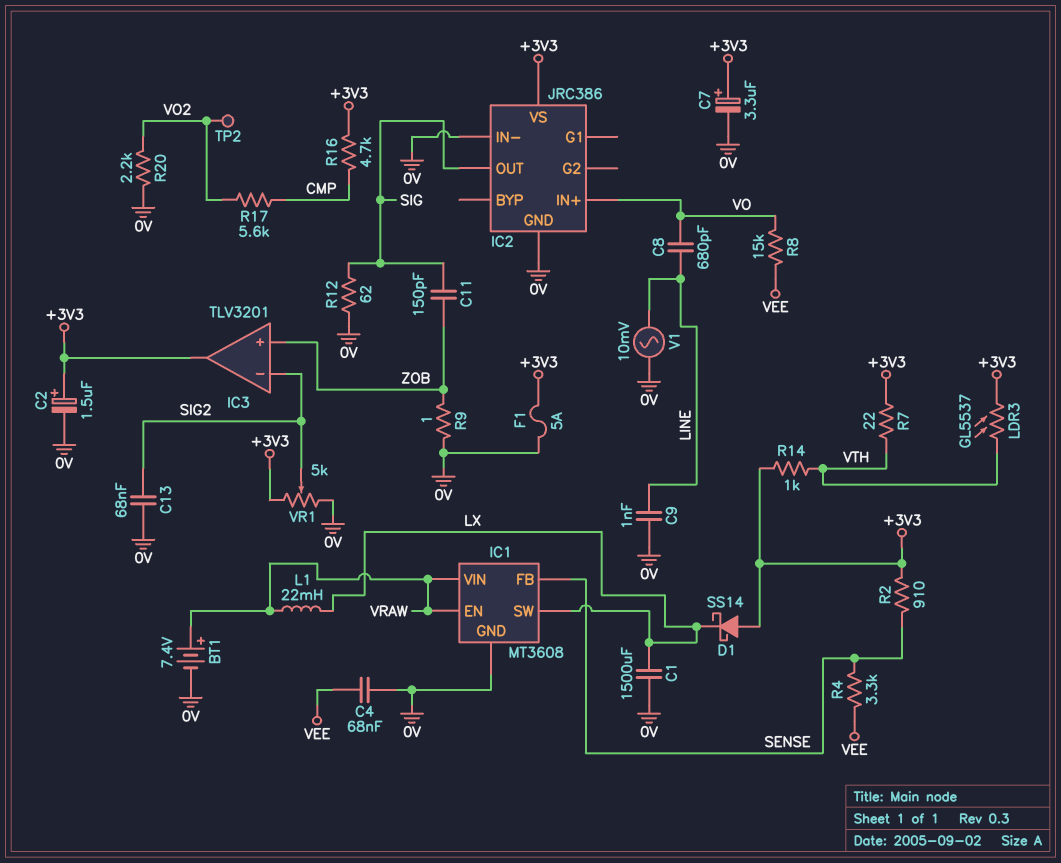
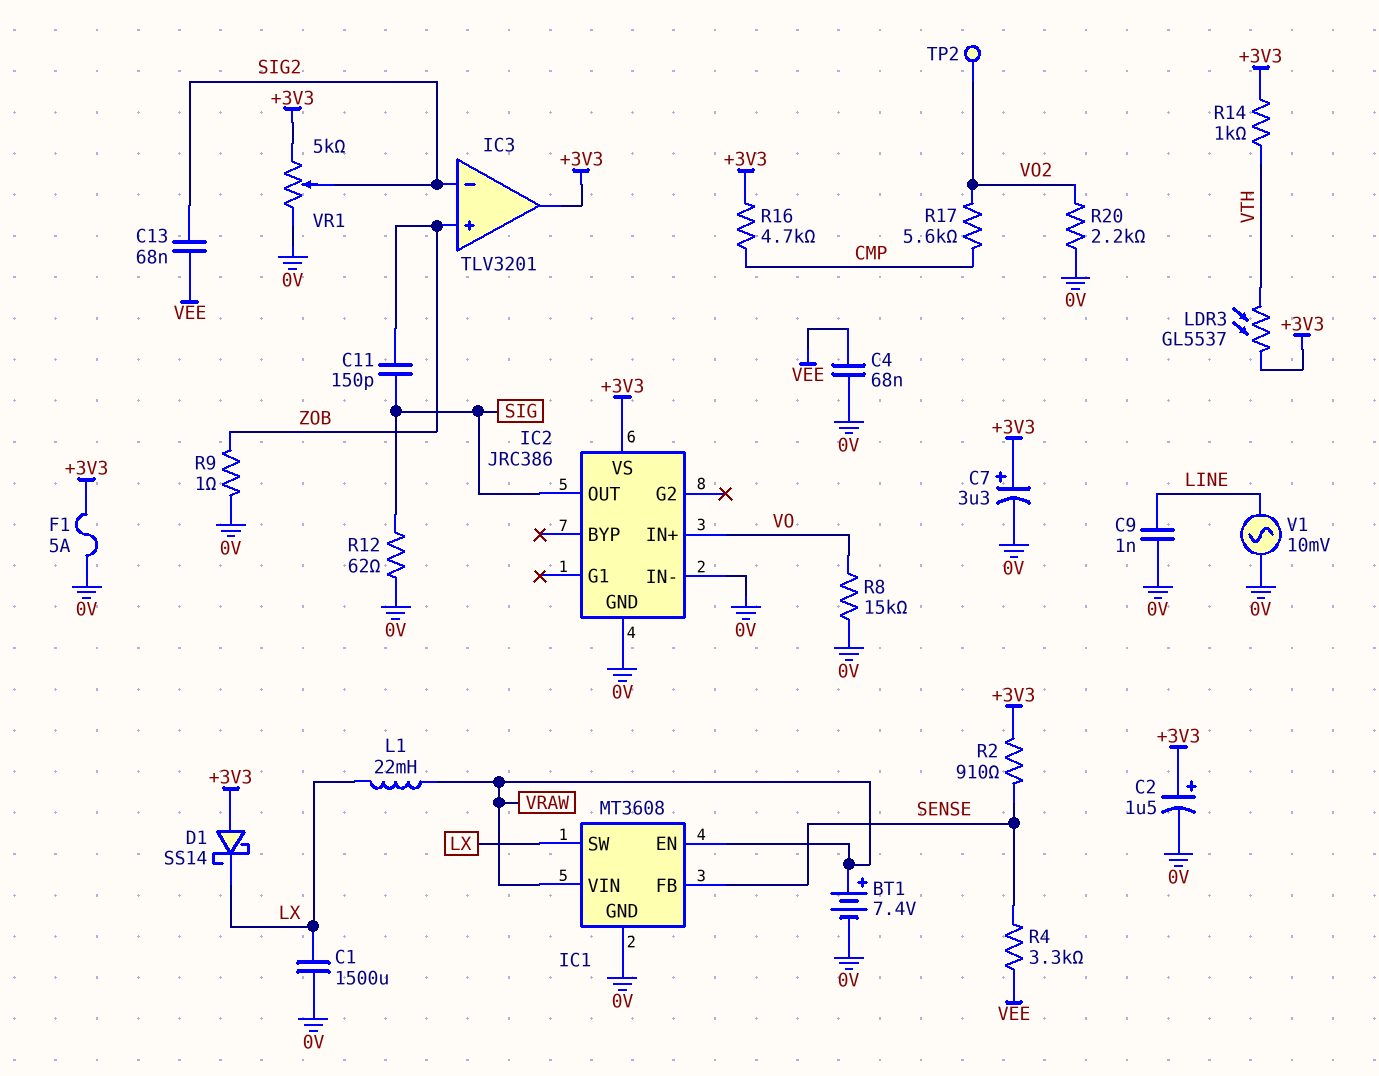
C8: 680pF (LINE, VO) -> none
C13: 68nF (0V, SIG2) -> 68nF (SIG2, VEE)
R7: 22 (+3V3, VTH) -> none
R8: 15k (VEE, VO) -> 15k (0V, VO)

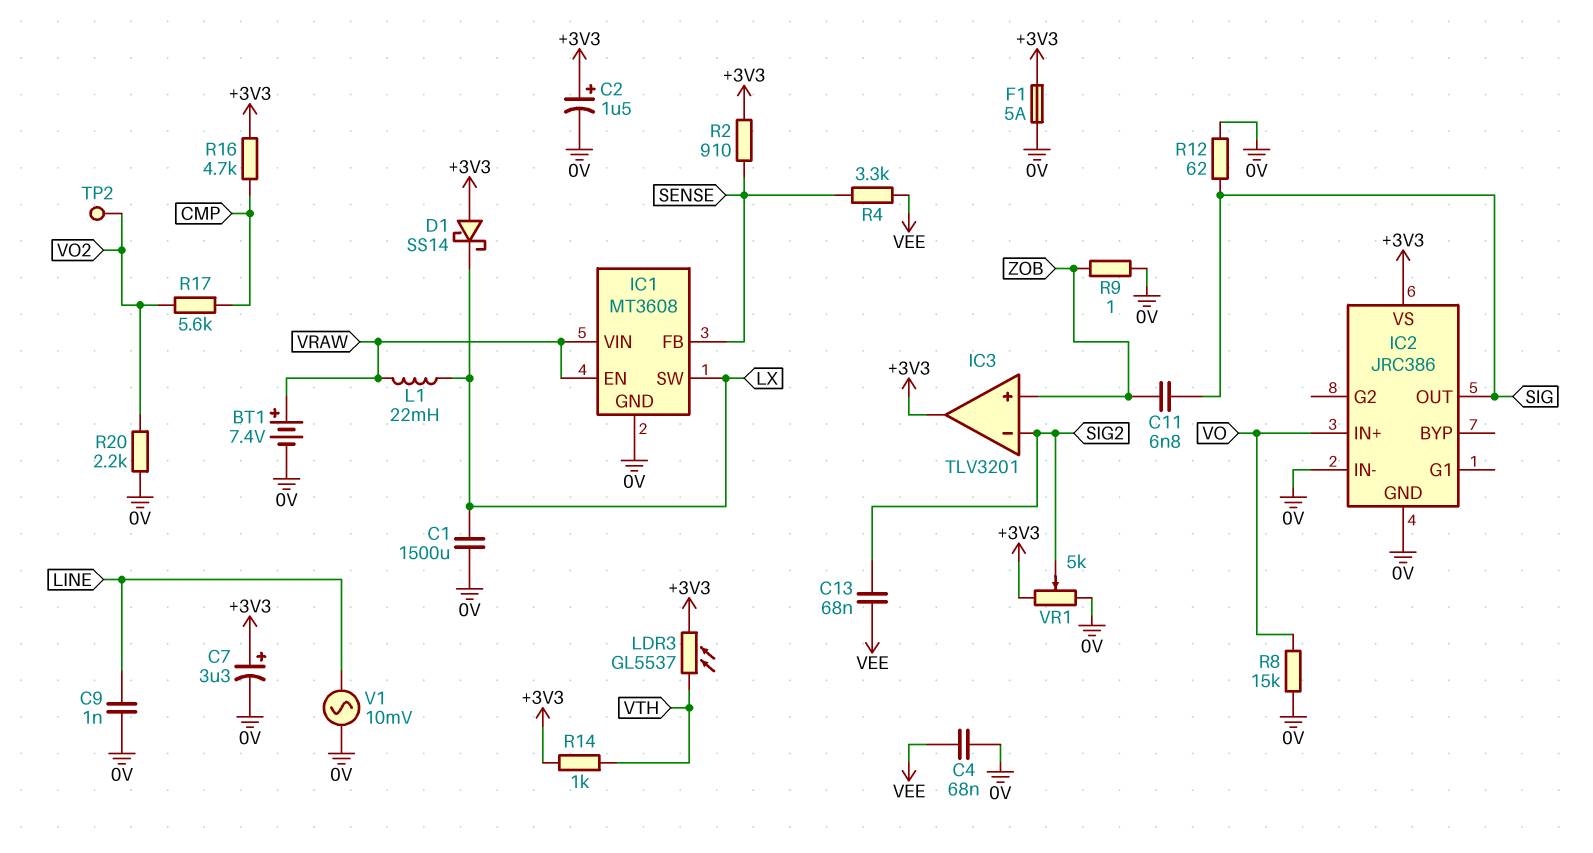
C11: 150pF (SIG, ZOB) -> 6.8nF (SIG, ZOB)

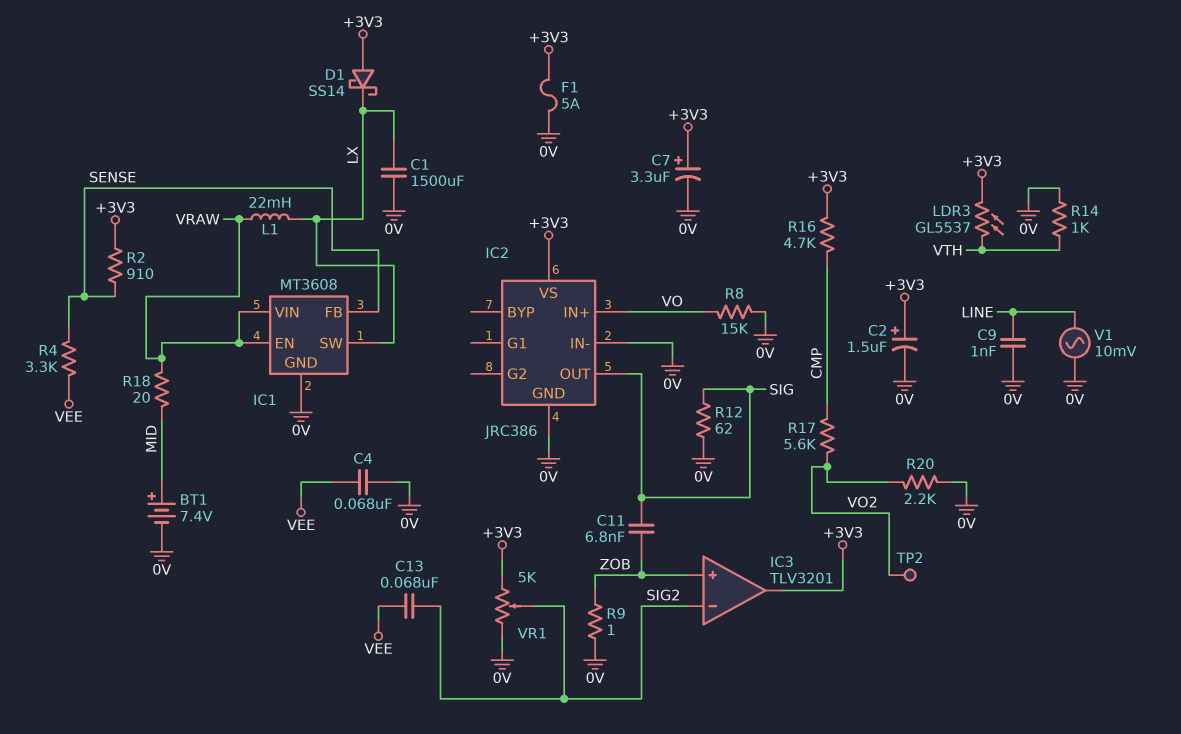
BT1: 7.4V (plus VRAW, minus 0V) -> 7.4V (plus MID, minus 0V)
R14: 1k (+3V3, VTH) -> 1k (0V, VTH)
R18: none -> 20 (MID, VRAW)

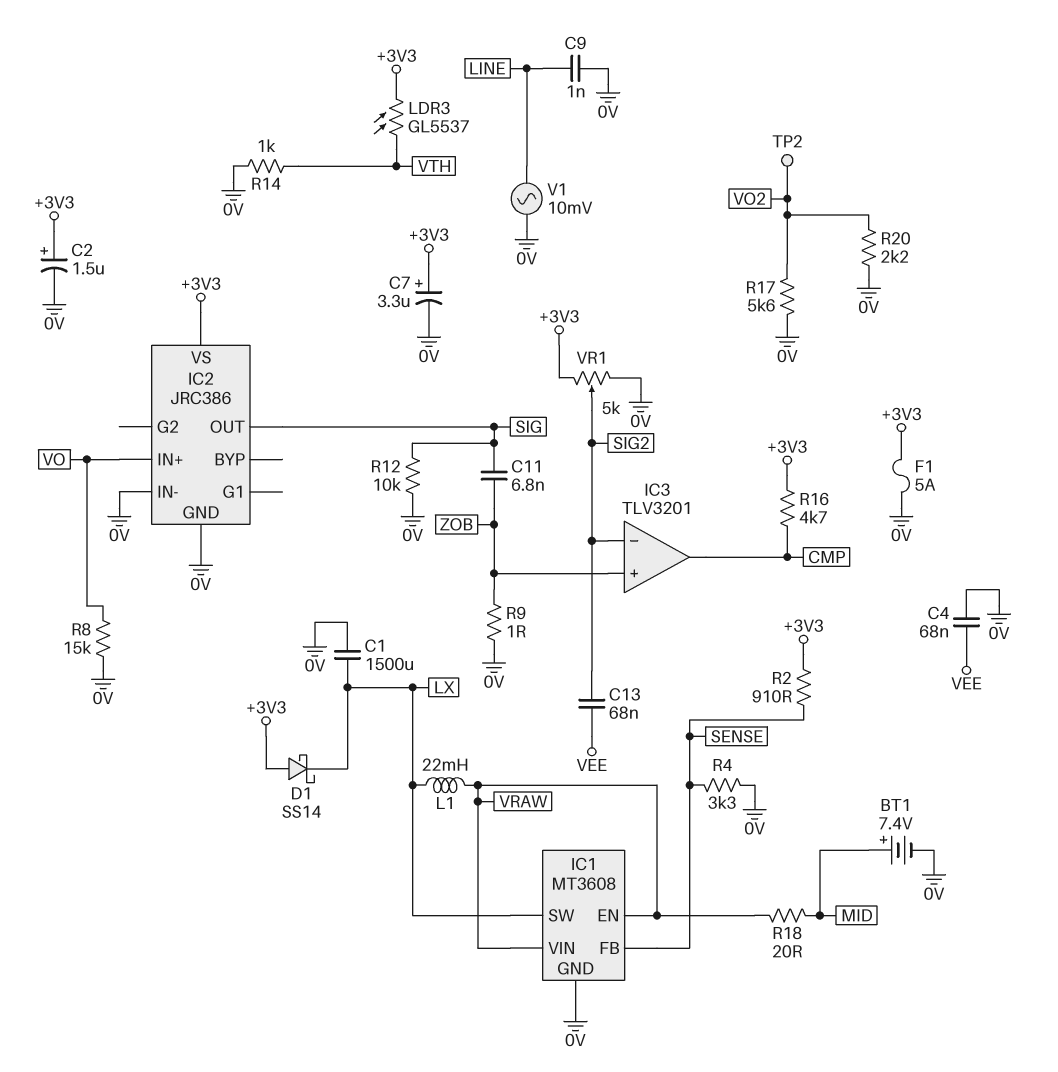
IC3 pin out: +3V3 -> CMP
R4: 3.3k (SENSE, VEE) -> 3.3k (0V, SENSE)
R12: 62 (0V, SIG) -> 10k (0V, SIG)
R17: 5.6k (CMP, VO2) -> 5.6k (0V, VO2)

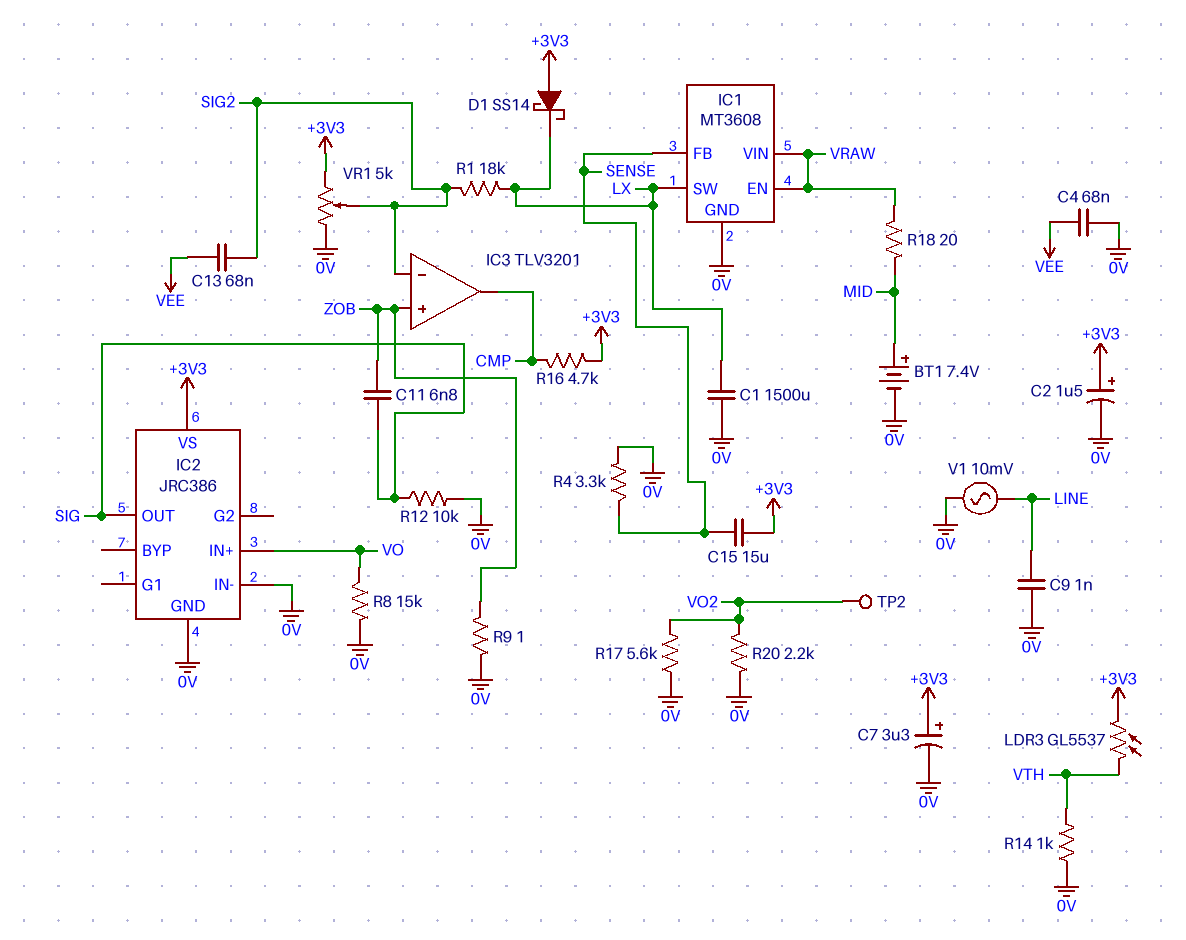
C15: none -> 15uF (+3V3, SENSE)
F1: 5A (+3V3, 0V) -> none
L1: 22mH (LX, VRAW) -> none
R1: none -> 18k (LX, SIG2)
R2: 910 (+3V3, SENSE) -> none

